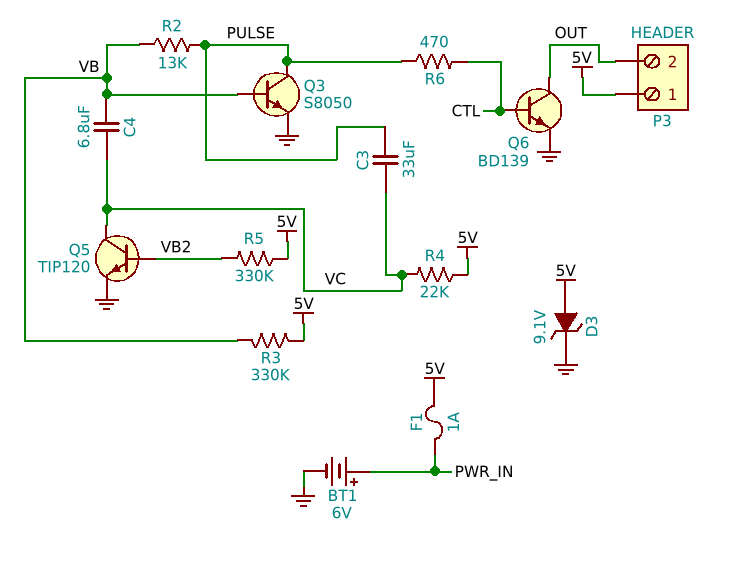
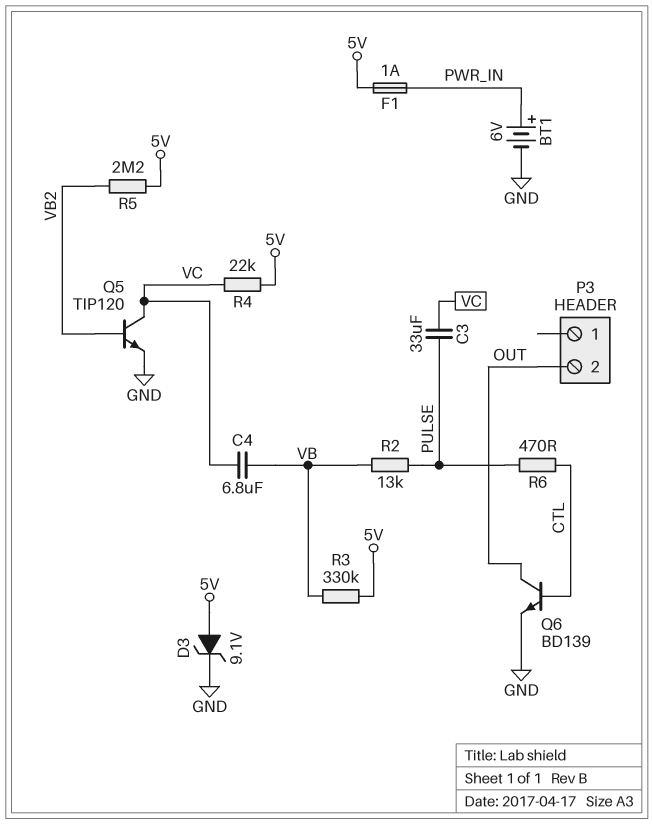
P3 pin 1: 5V -> none
Q3: NPN S8050 (B VB, C PULSE, E GND) -> none
R5: 330k (5V, VB2) -> 2.2M (5V, VB2)

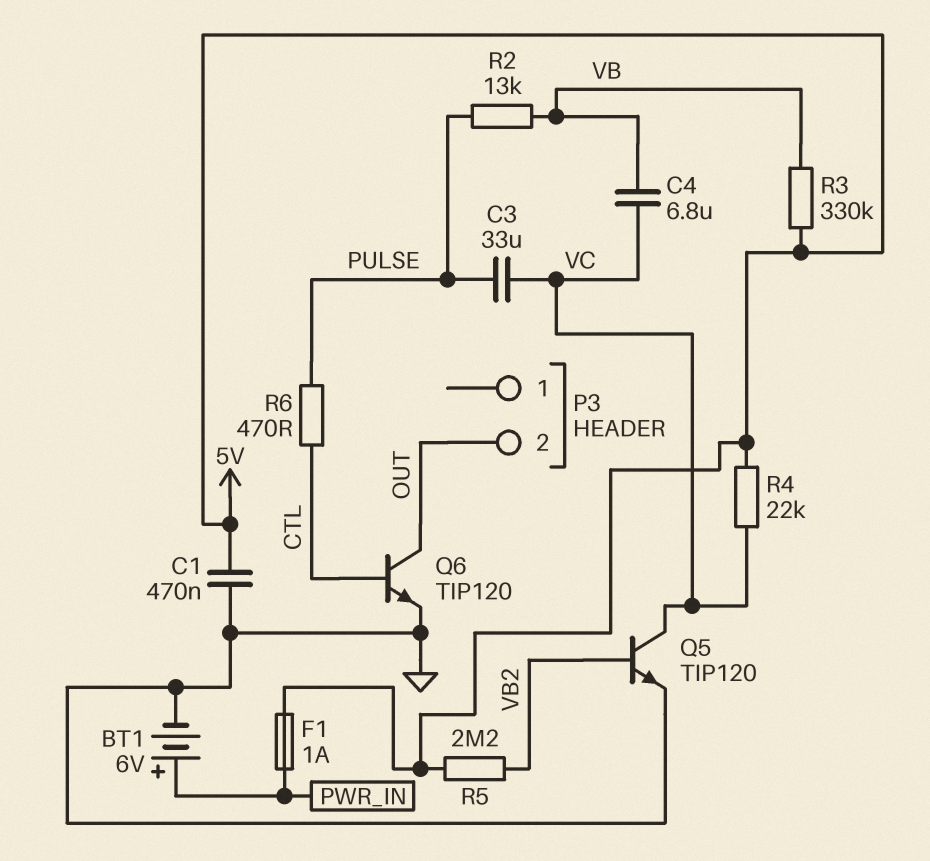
C1: none -> 470nF (5V, GND)
D3: zener 9.1V (A 5V, K GND) -> none
Q6: NPN BD139 (B CTL, C OUT, E GND) -> NPN TIP120 (B CTL, C OUT, E GND)

